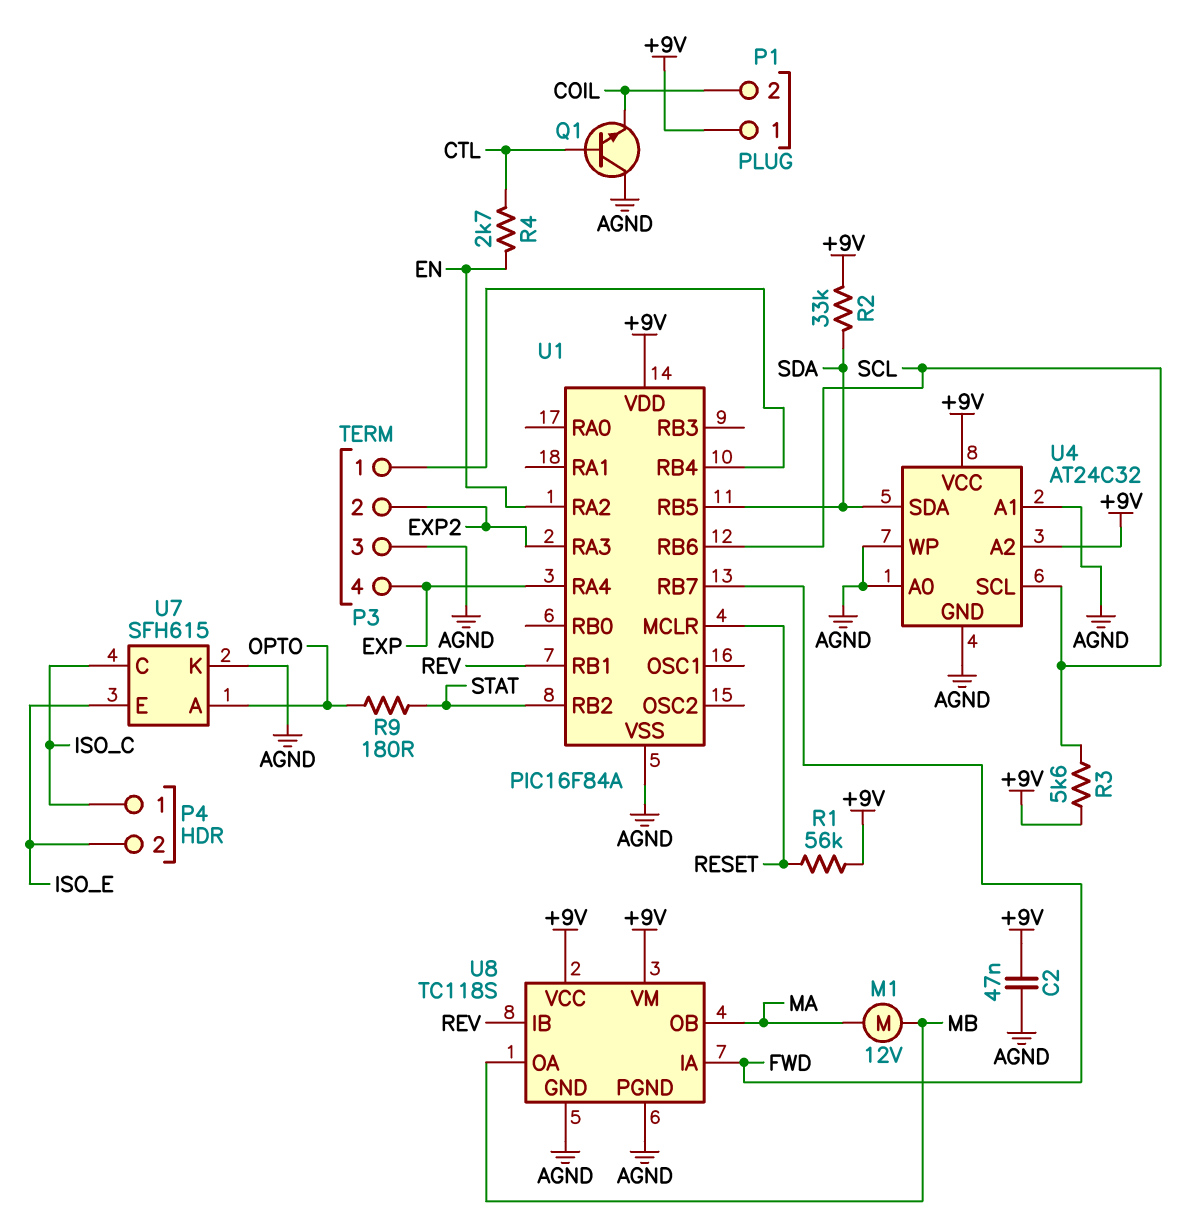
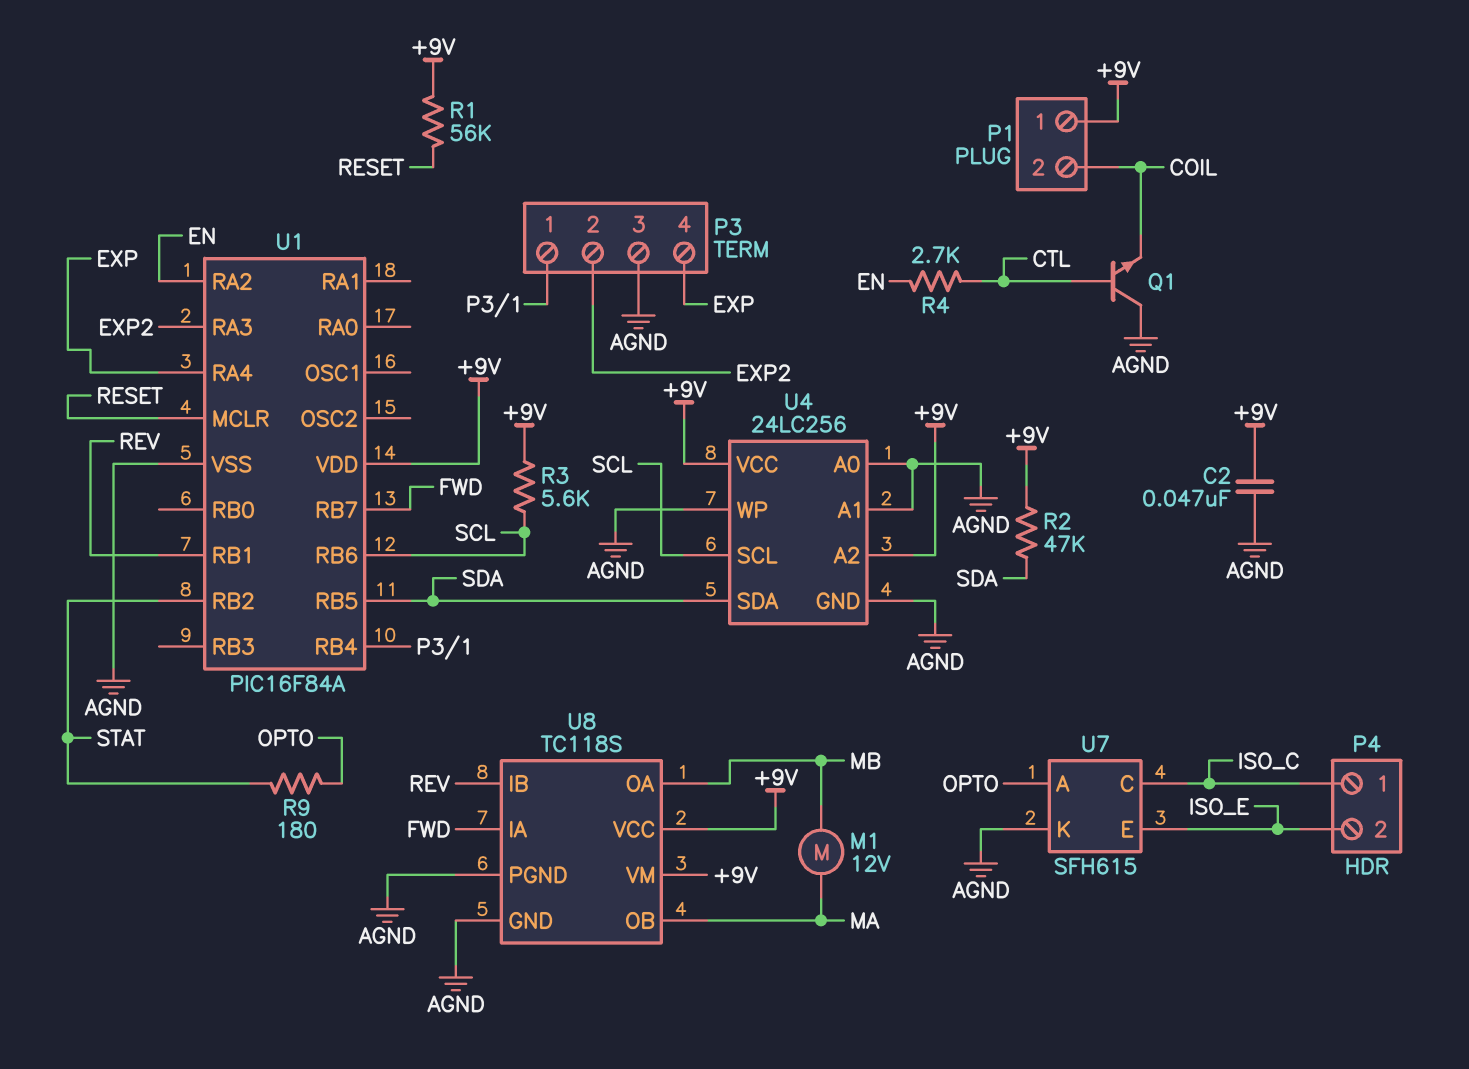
R2: 33k (+9V, SDA) -> 47k (+9V, SDA)
U4: AT24C32 -> 24LC256

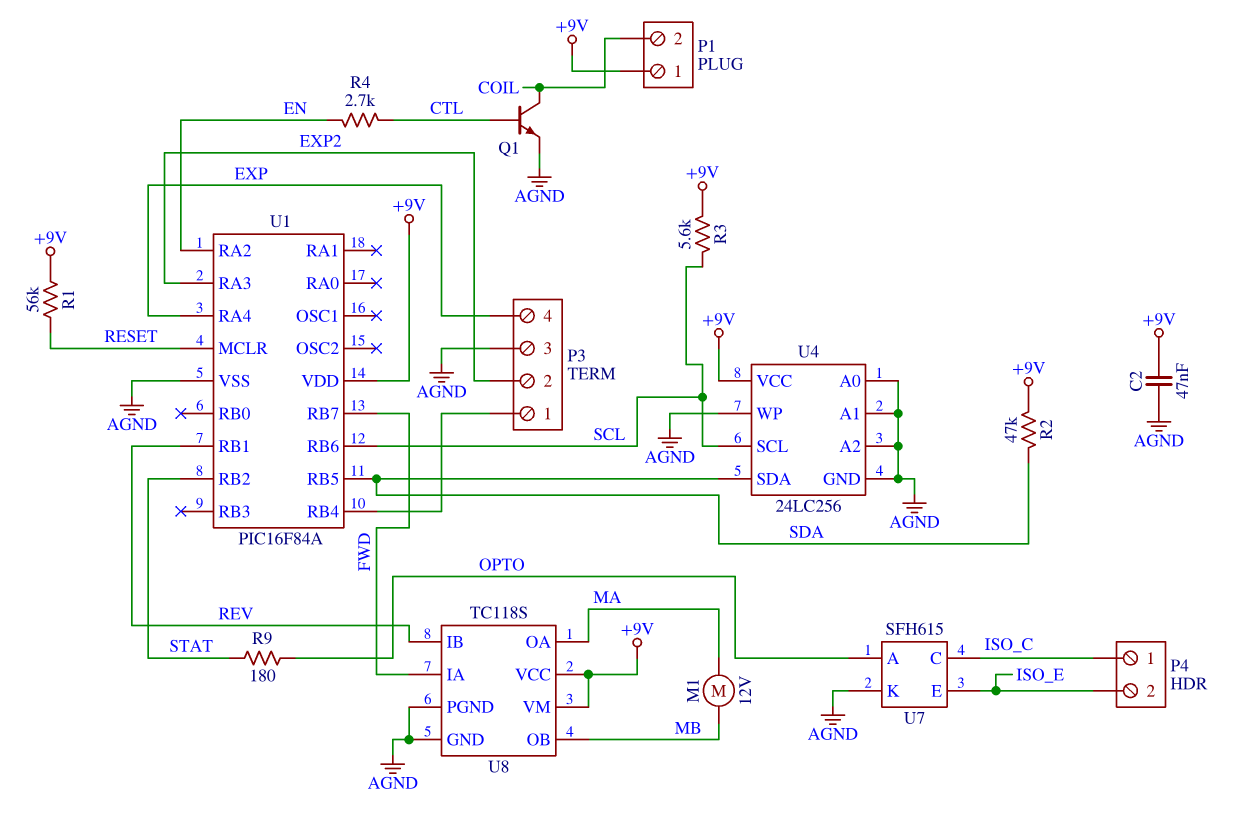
Q1: NPN (B CTL, C AGND, E COIL) -> NPN (B CTL, C COIL, E AGND)
U4 pin A2: +9V -> AGND
U8 pin OA: MB -> MA
U8 pin OB: MA -> MB

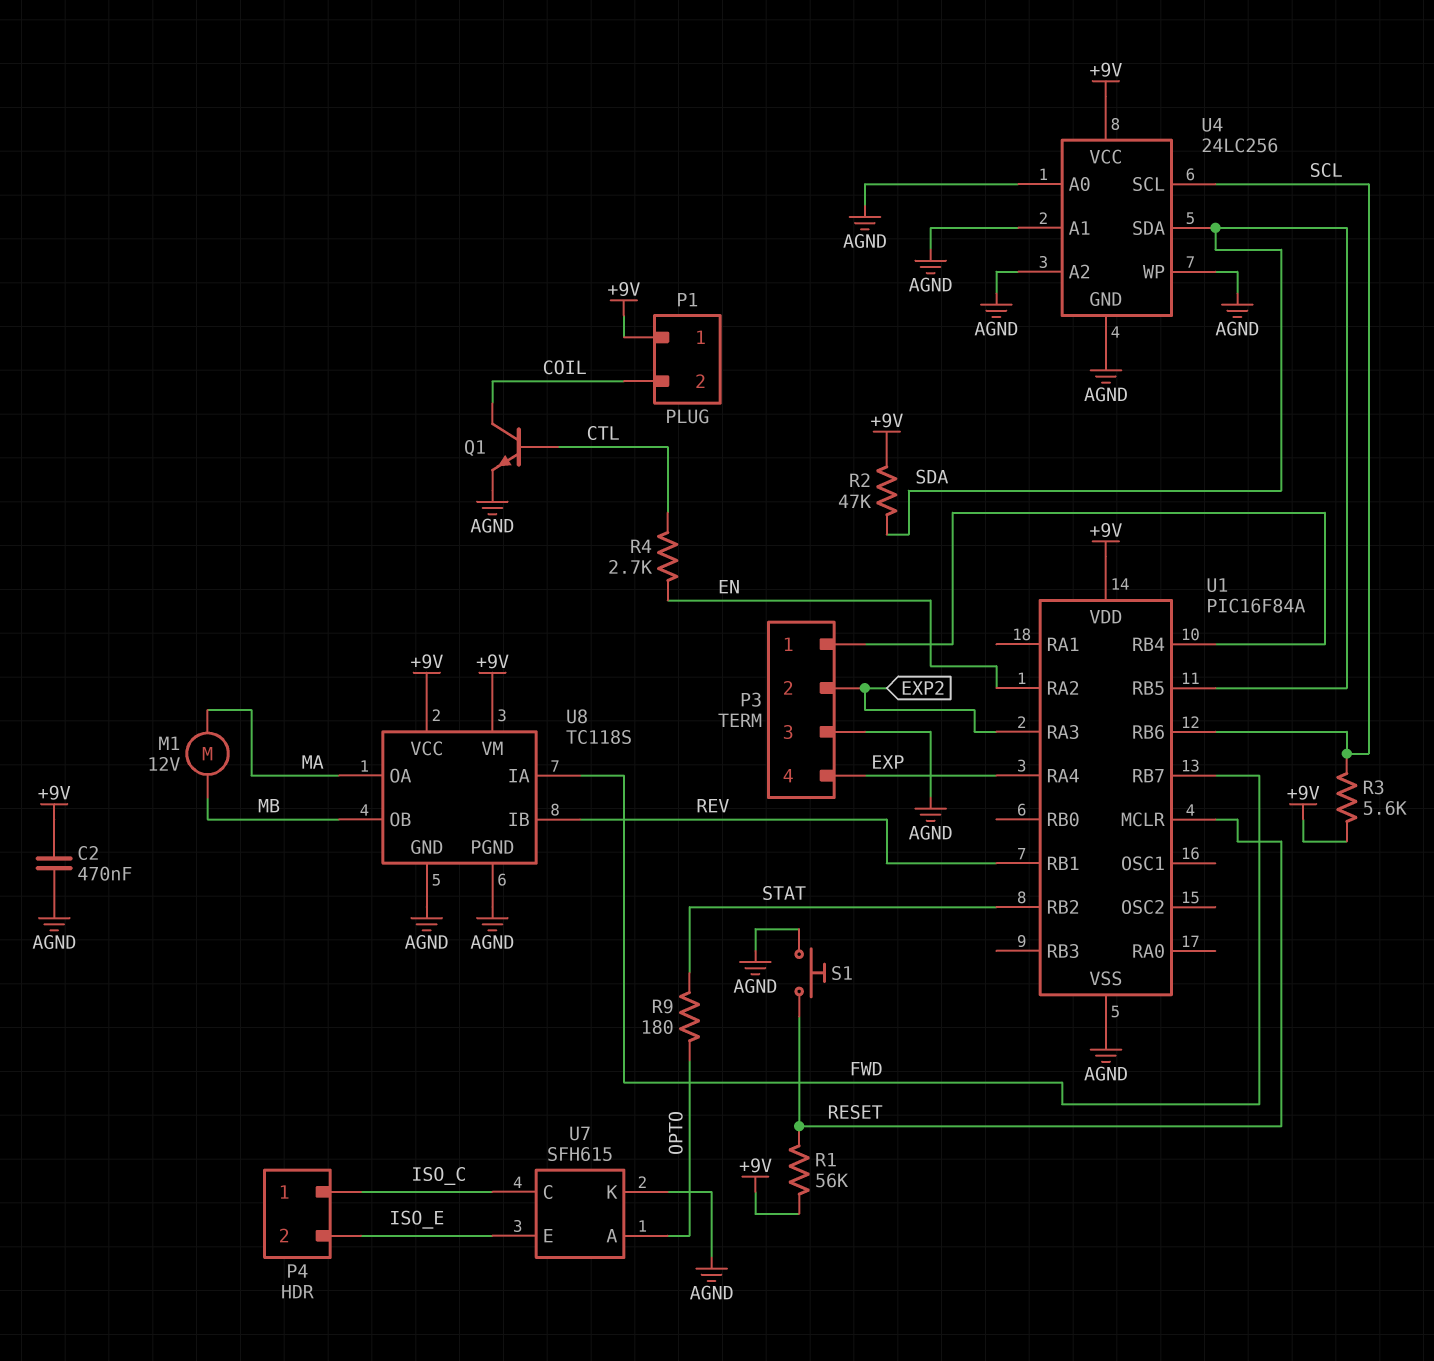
C2: 47nF (+9V, AGND) -> 470nF (+9V, AGND)
S1: none -> button (AGND, RESET)

